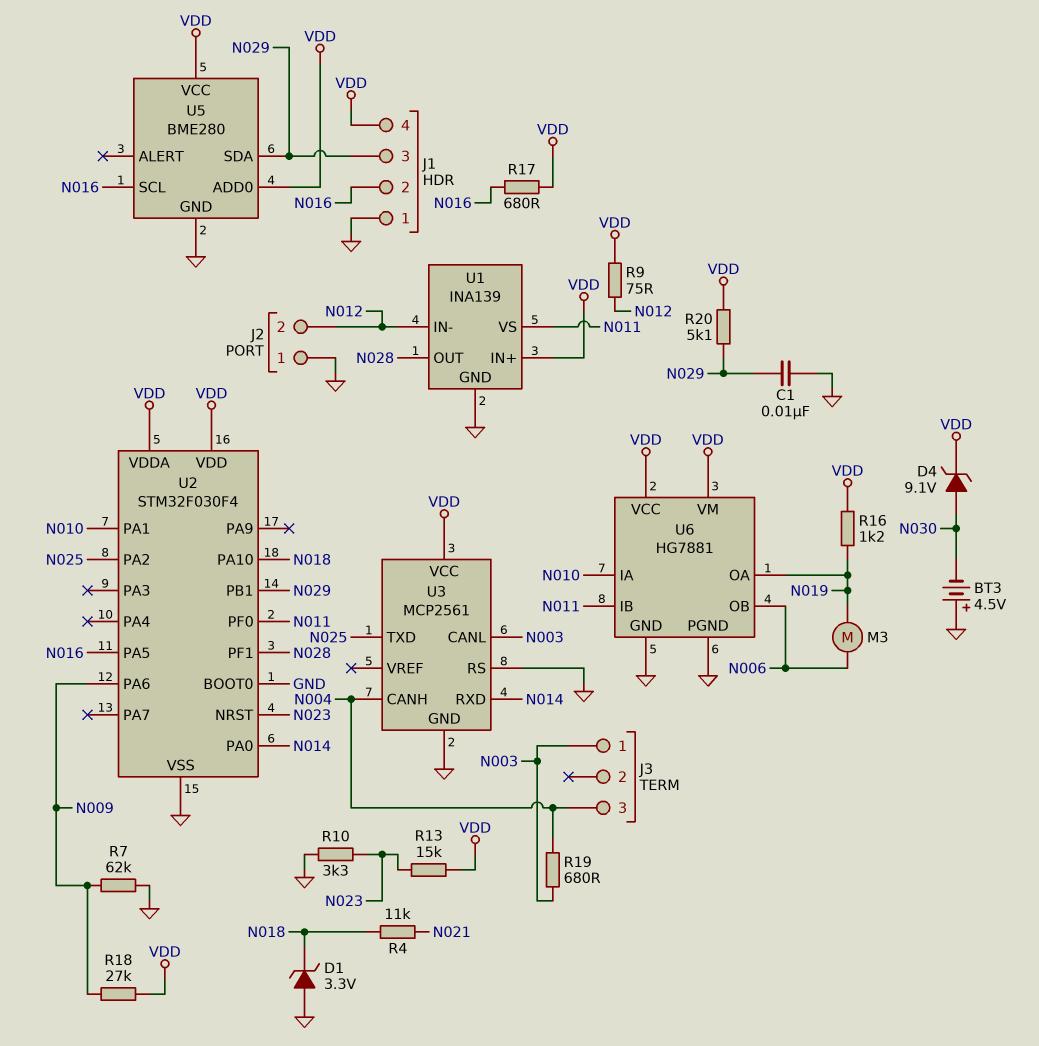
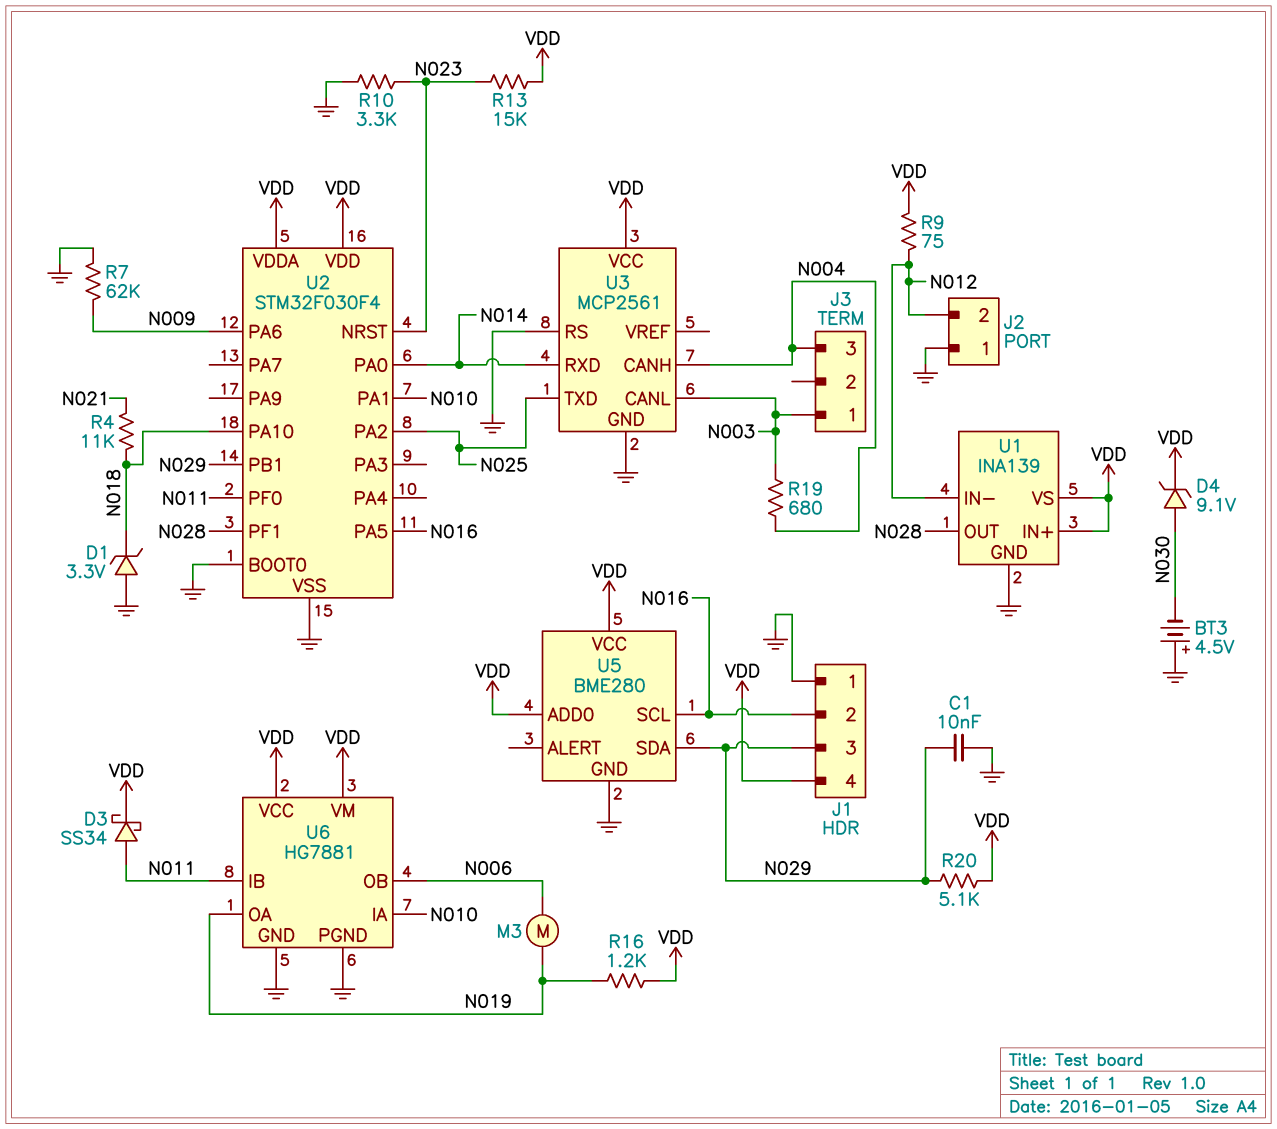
D3: none -> schottky SS34 (A N011, K VDD)
R17: 680 (N016, VDD) -> none
R18: 27k (N009, VDD) -> none
U1 pin VS: N011 -> VDD

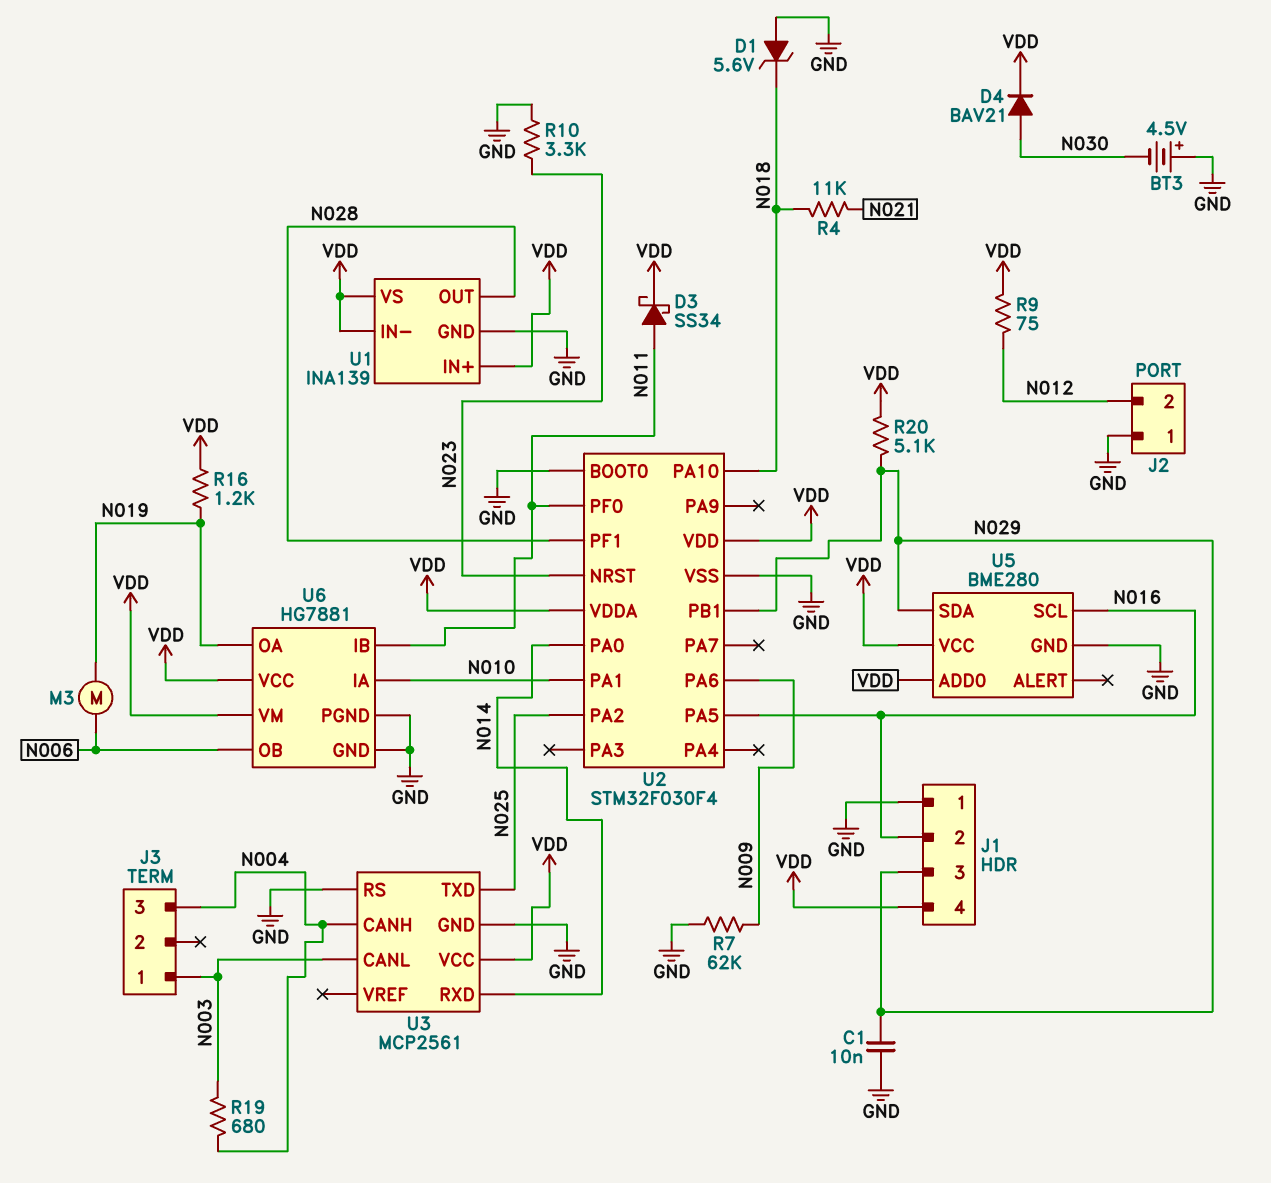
D1: zener 3.3V (A GND, K N018) -> zener 5.6V (A GND, K N018)
D4: zener 9.1V (A N030, K VDD) -> diode BAV21 (A N030, K VDD)
R13: 15k (N023, VDD) -> none
U1 pin IN-: N012 -> VDD

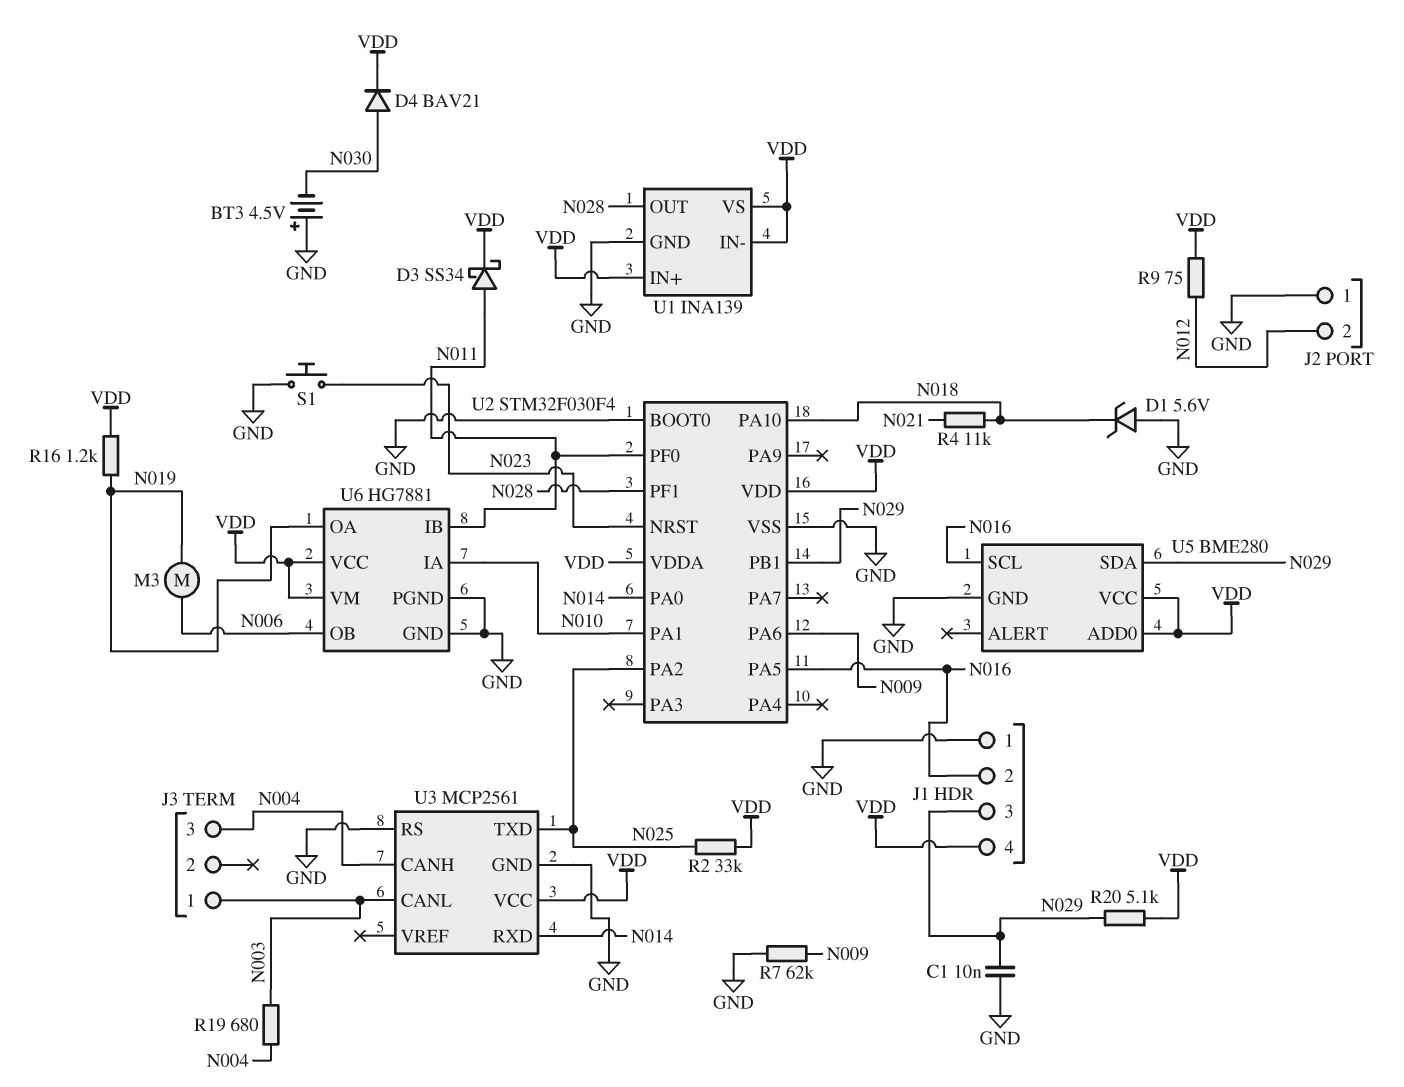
R2: none -> 33k (N025, VDD)
R10: 3.3k (GND, N023) -> none
S1: none -> button (GND, N023)

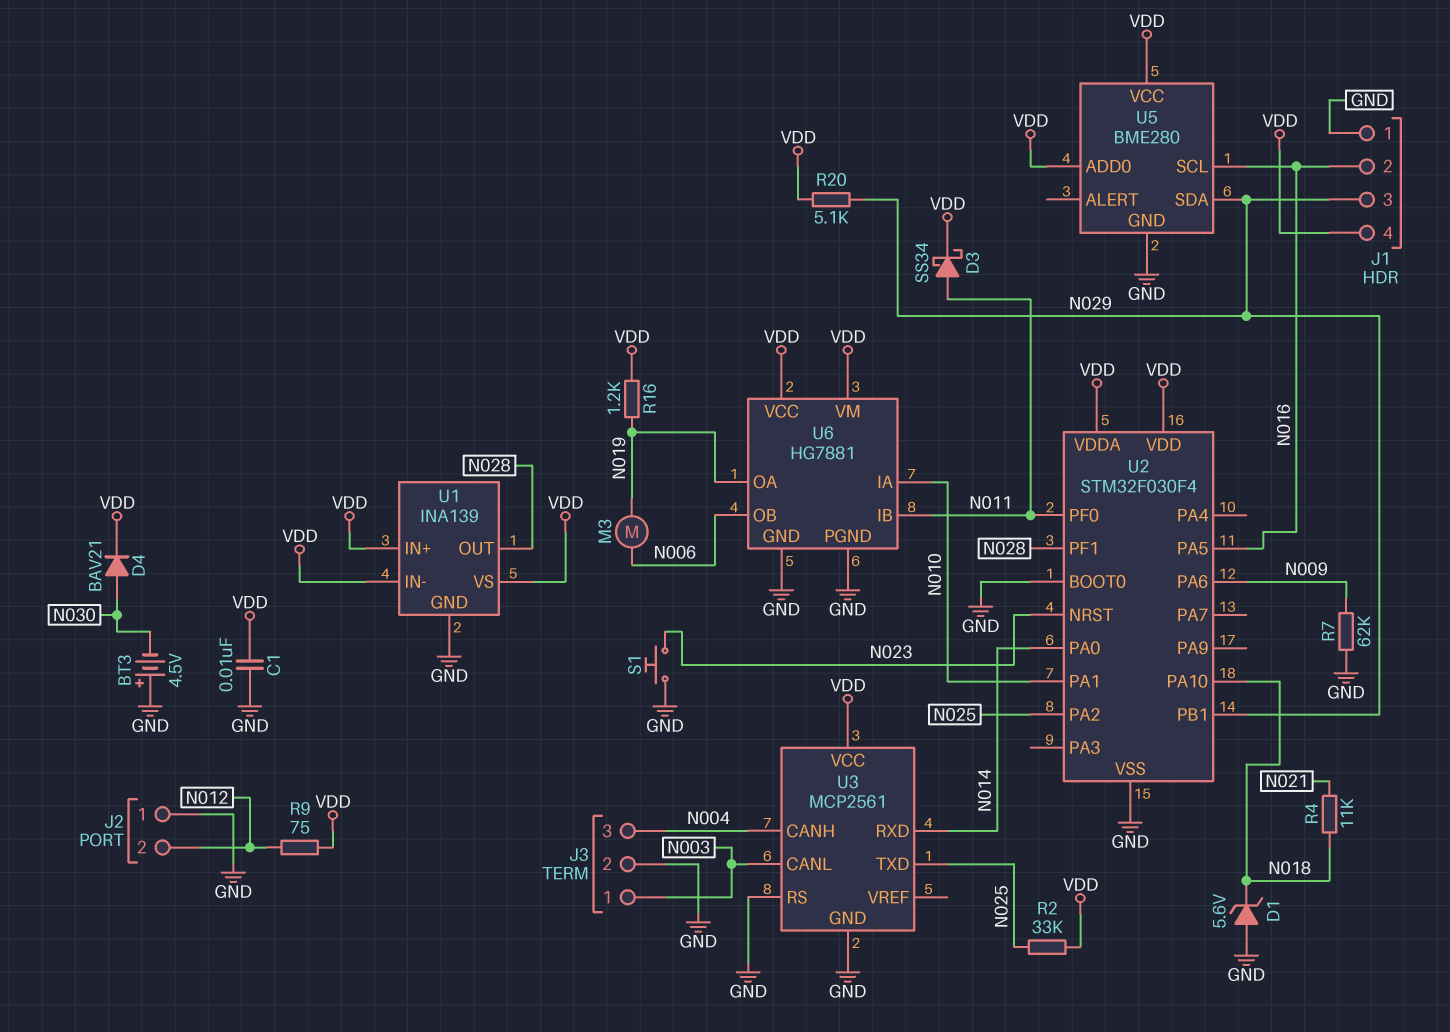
C1: 10nF (GND, N029) -> 10nF (GND, VDD)
J3 pin 2: none -> GND
R19: 680 (N003, N004) -> none

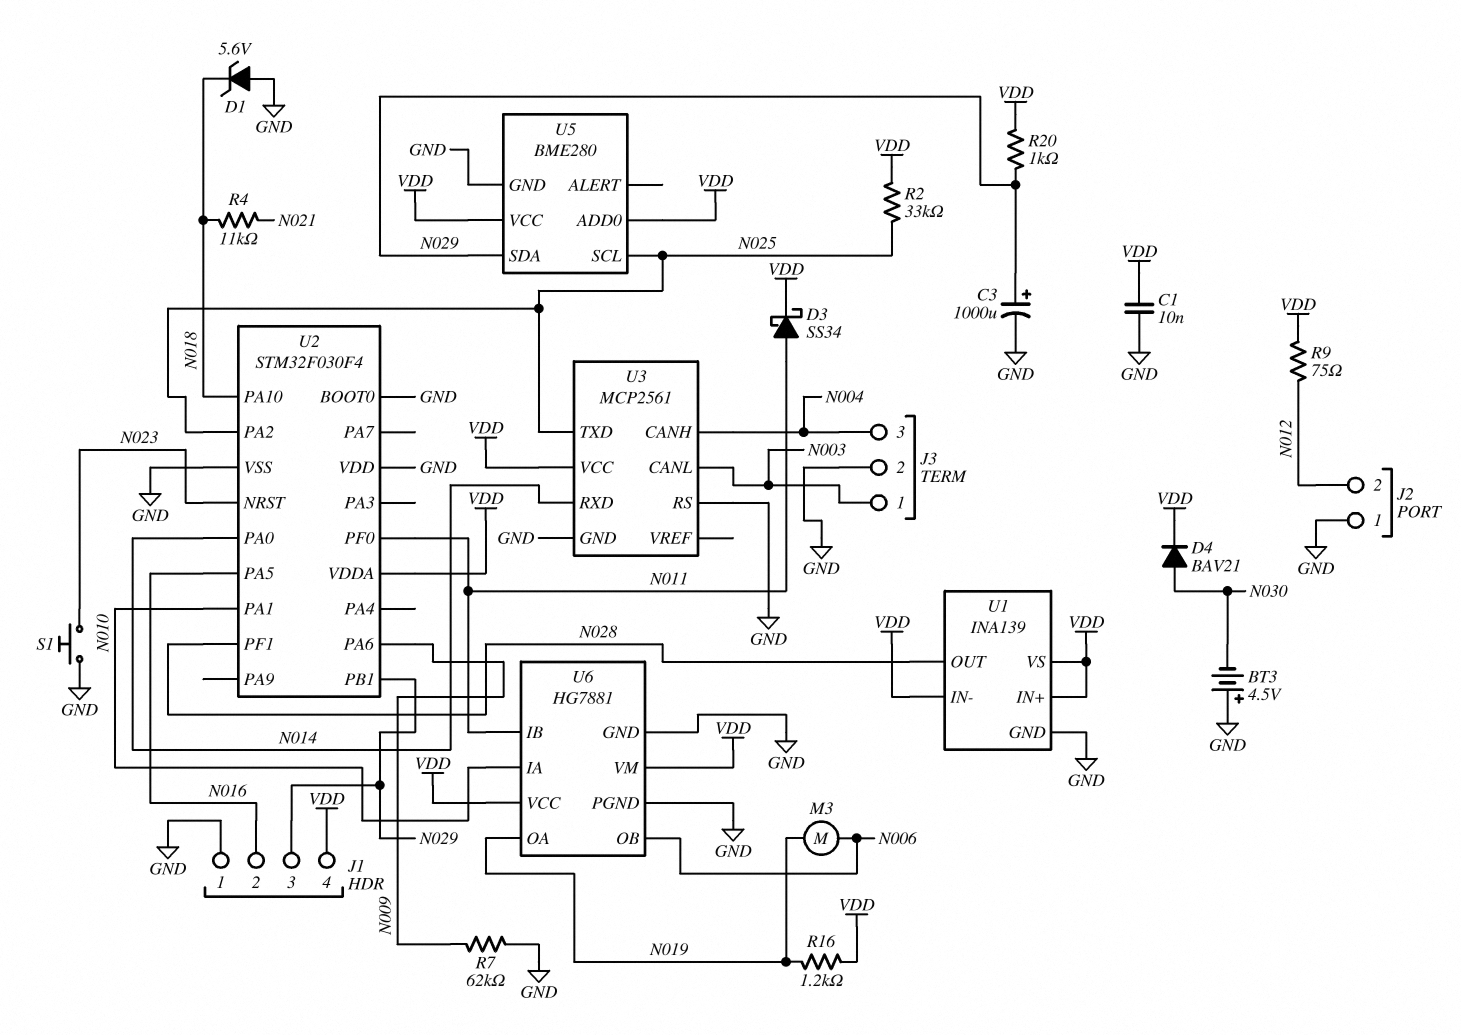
C3: none -> 1000uF (plus N029, minus GND)
R20: 5.1k (N029, VDD) -> 1k (N029, VDD)
U2 pin VDD: VDD -> GND
U5 pin SCL: N016 -> N025

